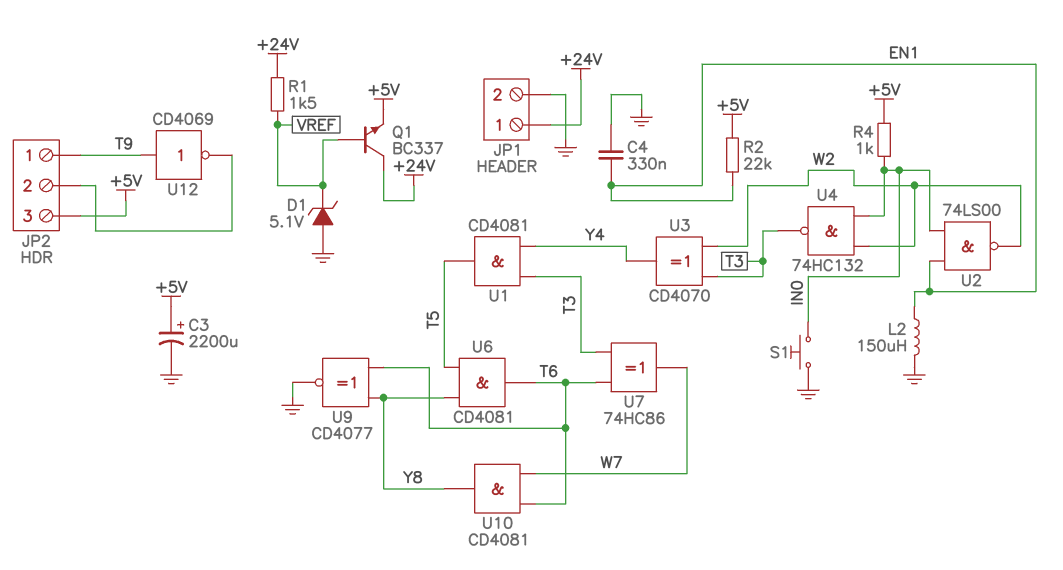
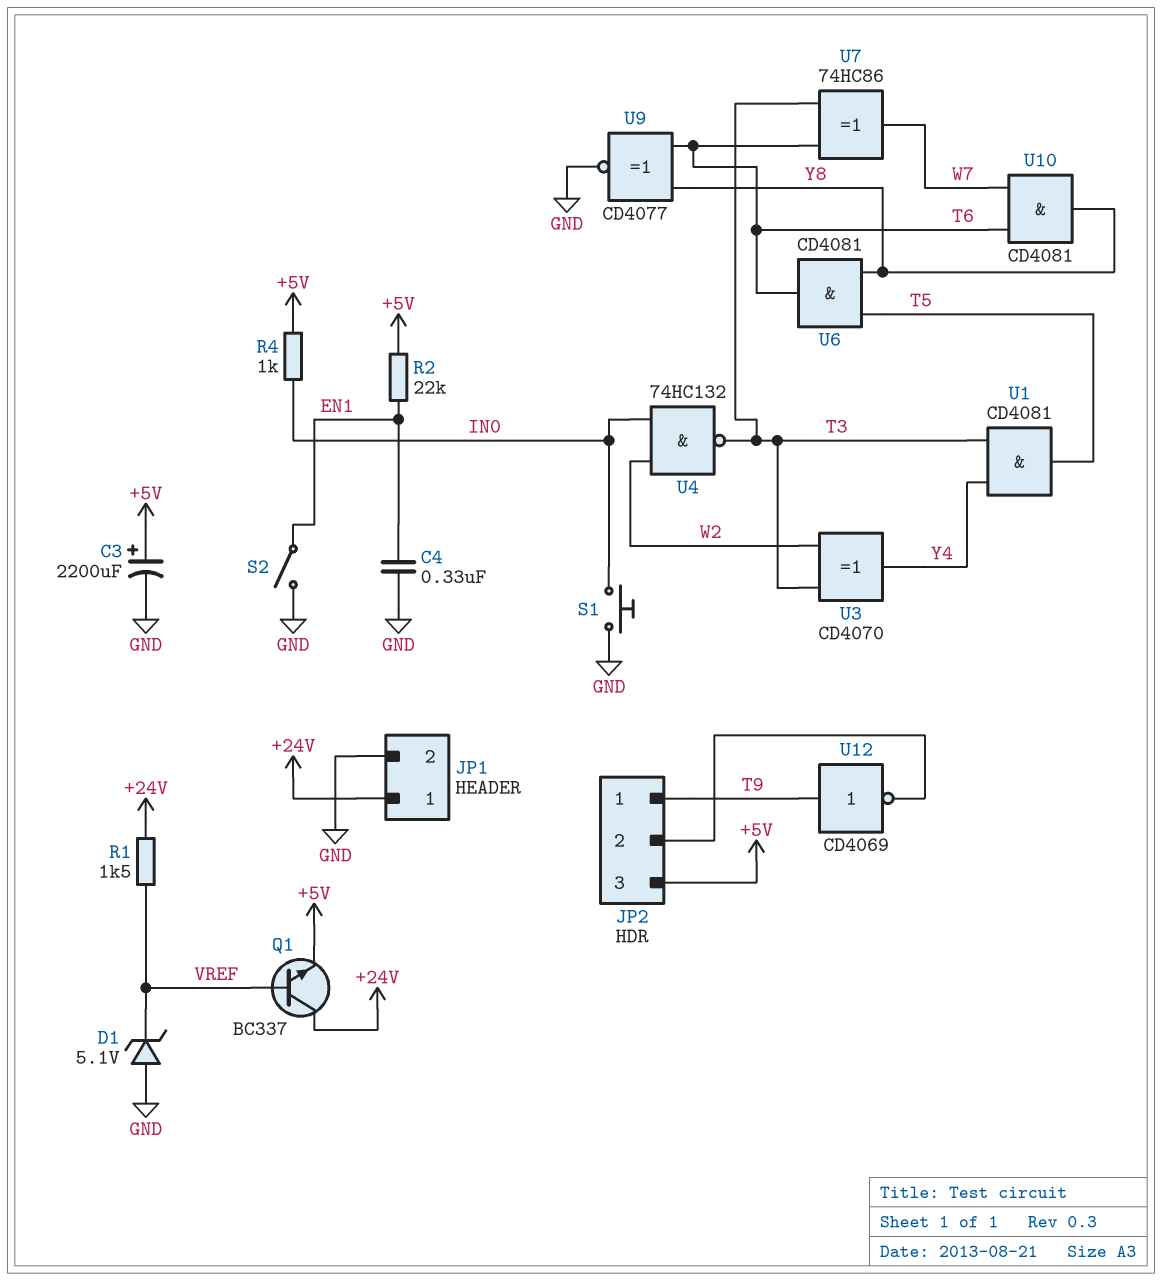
L2: 150uH (EN1, GND) -> none
S2: none -> switch (EN1, GND)
U2: NAND 74LS00 (in EN1, in IN0, out W2) -> none

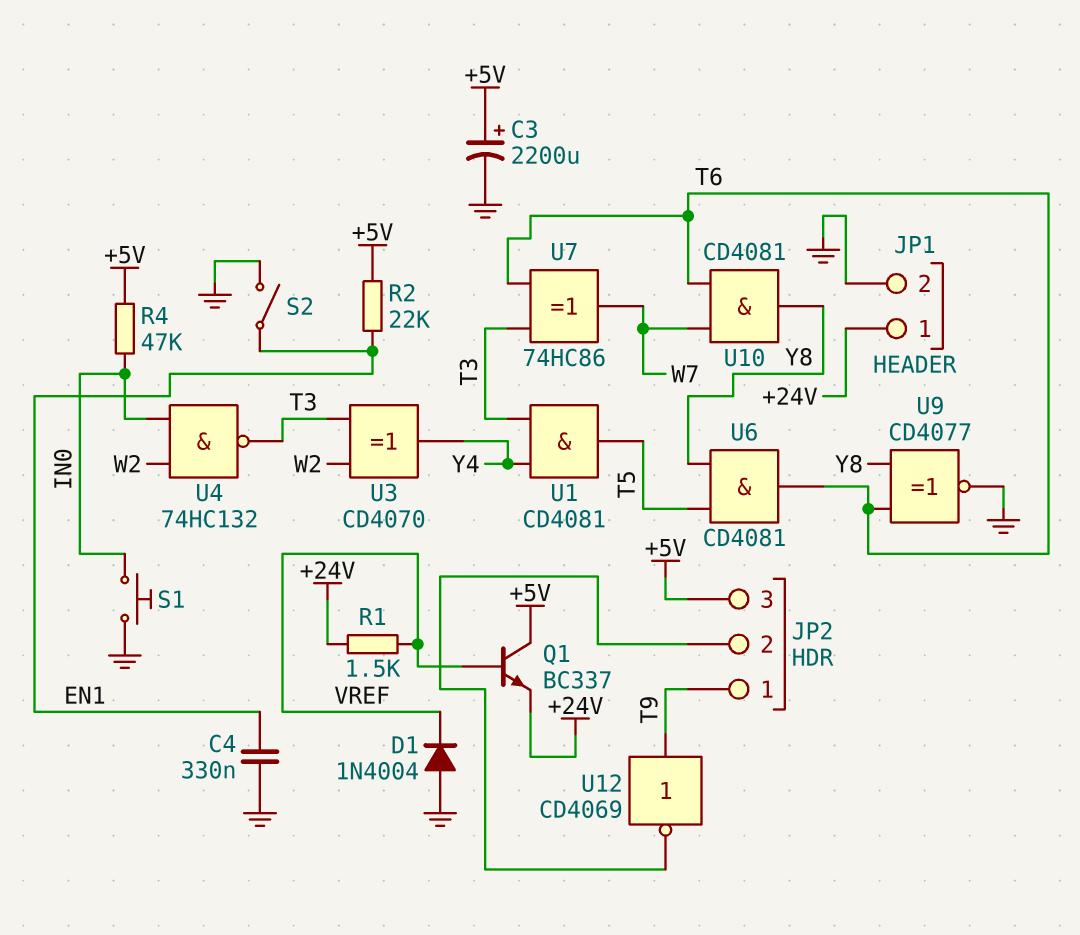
D1: zener 5.1V (A GND, K VREF) -> diode 1N4004 (A GND, K VREF)
Q1: NPN BC337 (B VREF, C +24V, E +5V) -> NPN BC337 (B VREF, C +5V, E +24V)
R4: 1k (+5V, IN0) -> 47k (+5V, IN0)

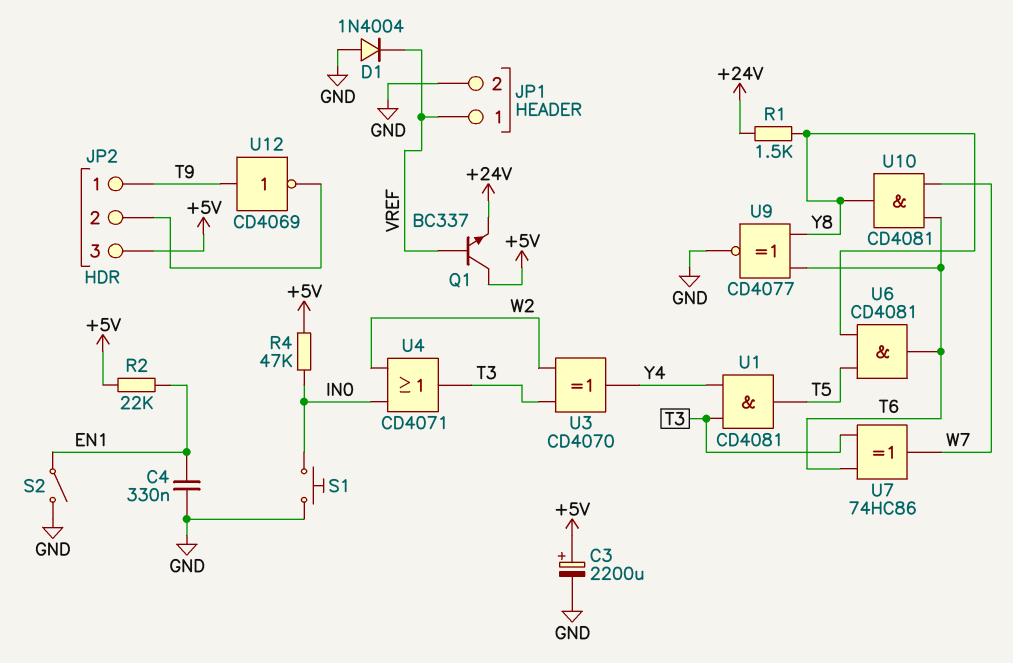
JP1 pin 1: +24V -> VREF
R1: 1.5k (+24V, VREF) -> 1.5k (+24V, Y8)
U4: NAND 74HC132 (in IN0, in W2, out T3) -> OR CD4071 (in IN0, in W2, out T3)

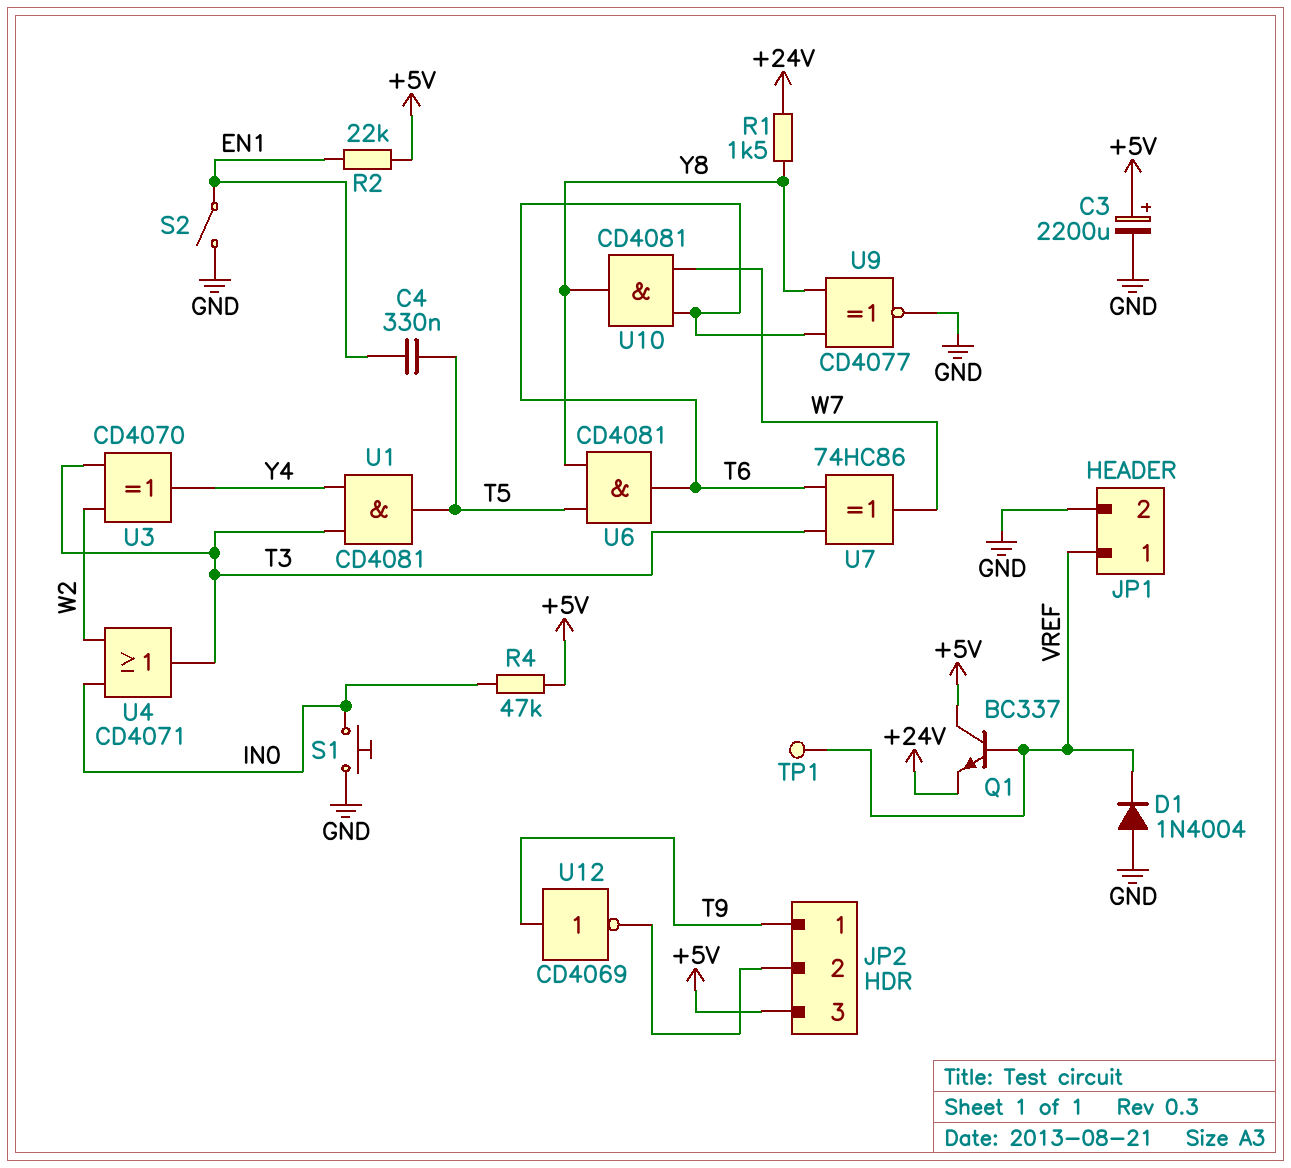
C4: 330nF (EN1, GND) -> 330nF (EN1, T5)
TP1: none -> test point (VREF)

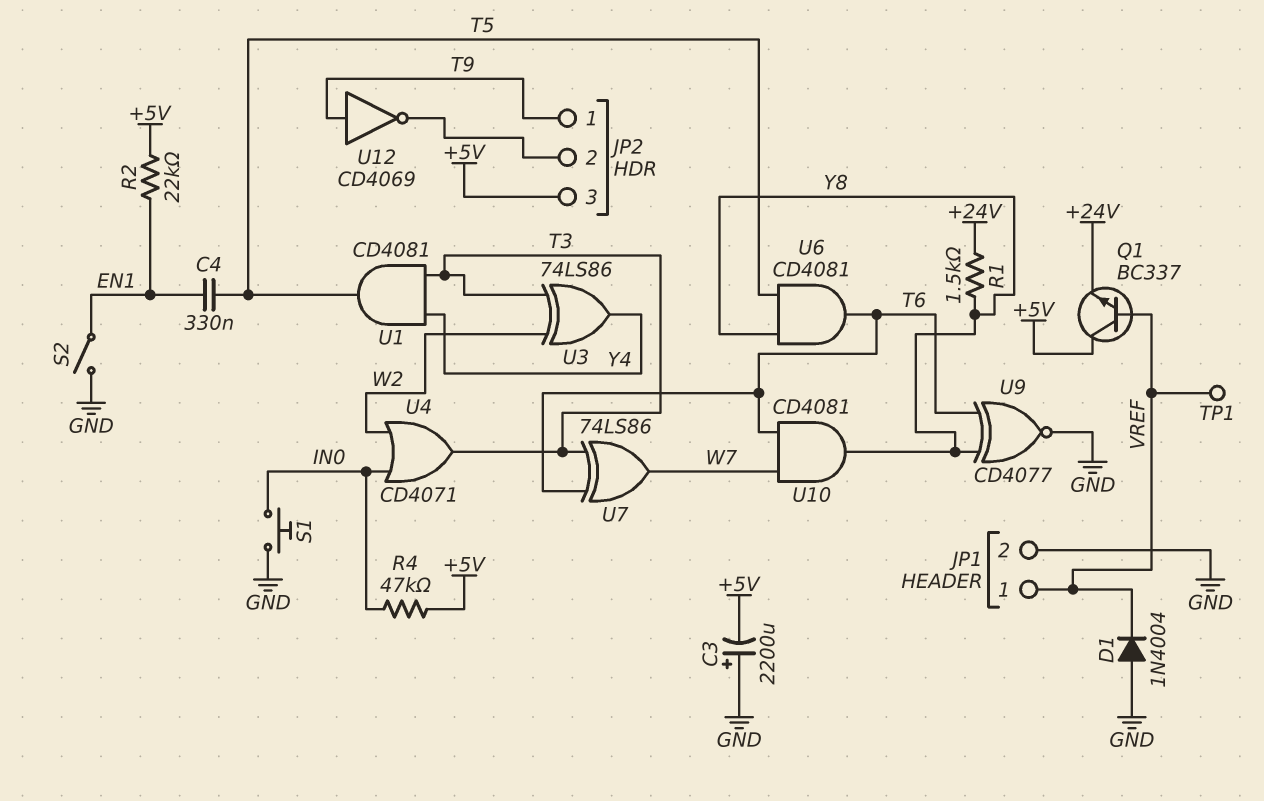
C3: 2200uF (plus +5V, minus GND) -> 2200uF (plus GND, minus +5V)
U3: XOR CD4070 (in T3, in W2, out Y4) -> XOR 74LS86 (in T3, in W2, out Y4)
U7: XOR 74HC86 (in T3, in T6, out W7) -> XOR 74LS86 (in T3, in T6, out W7)

